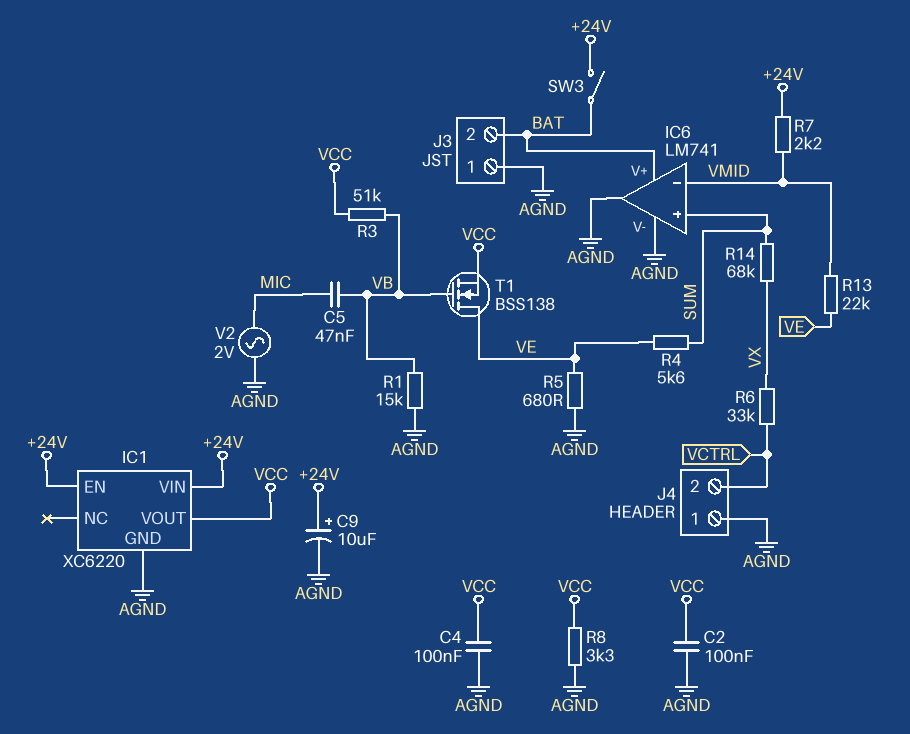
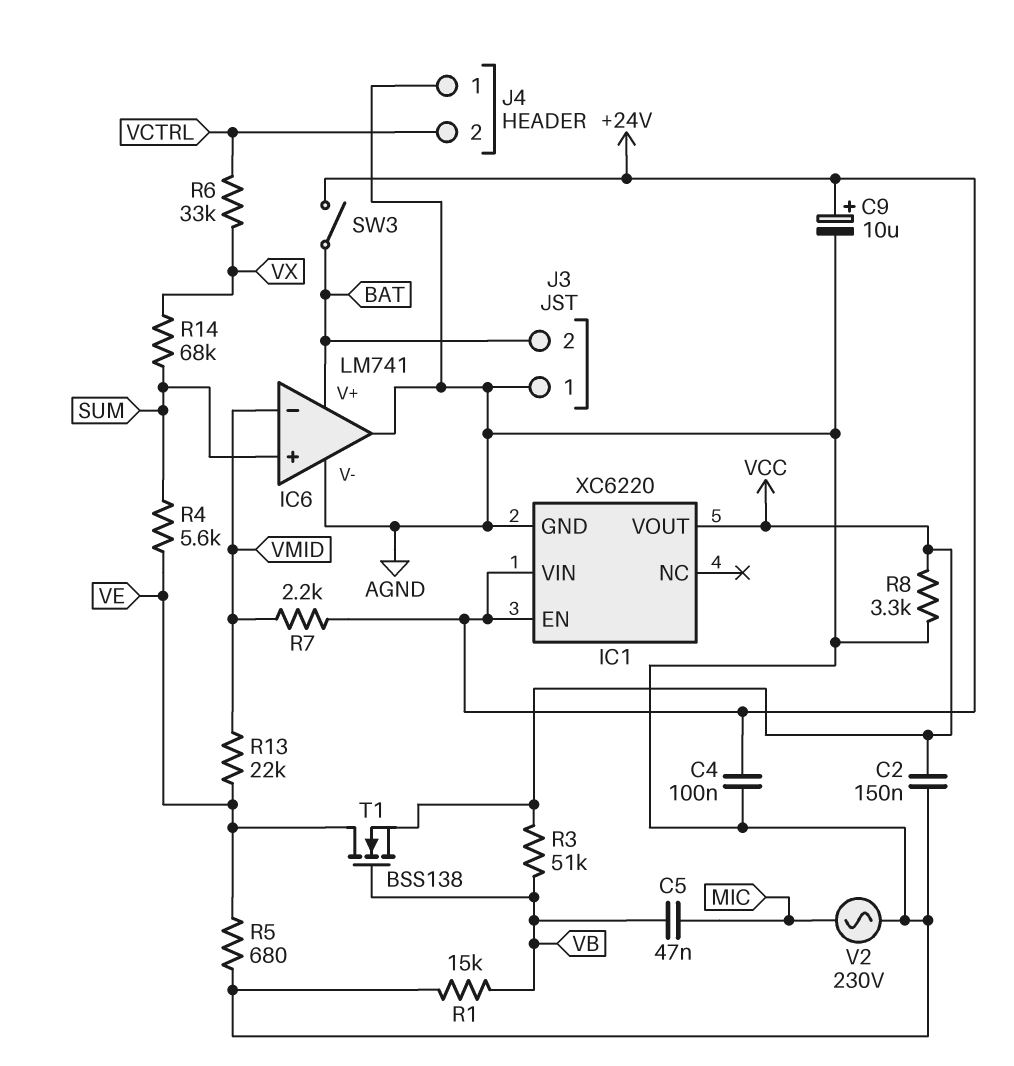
C2: 100nF (AGND, VCC) -> 150nF (AGND, VCC)
C4: 100nF (AGND, VCC) -> 100nF (+24V, AGND)
V2: AC 2V (AGND, MIC) -> AC 230V (AGND, MIC)

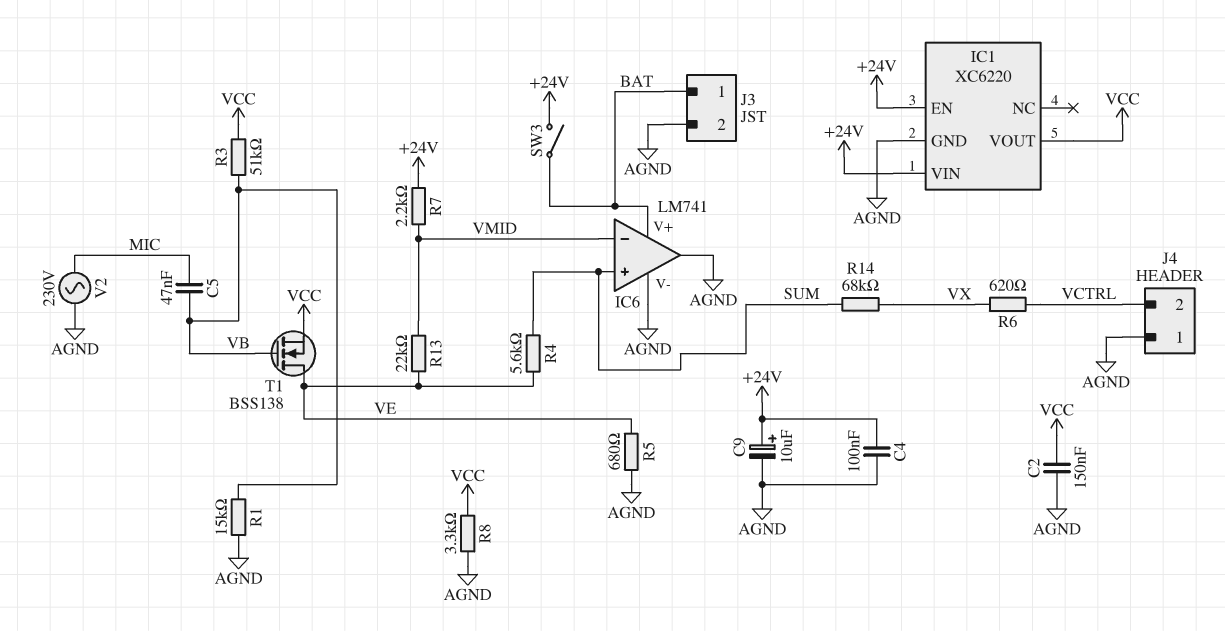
J3 pin 1: AGND -> BAT
J3 pin 2: BAT -> AGND
R6: 33k (VCTRL, VX) -> 620 (VCTRL, VX)

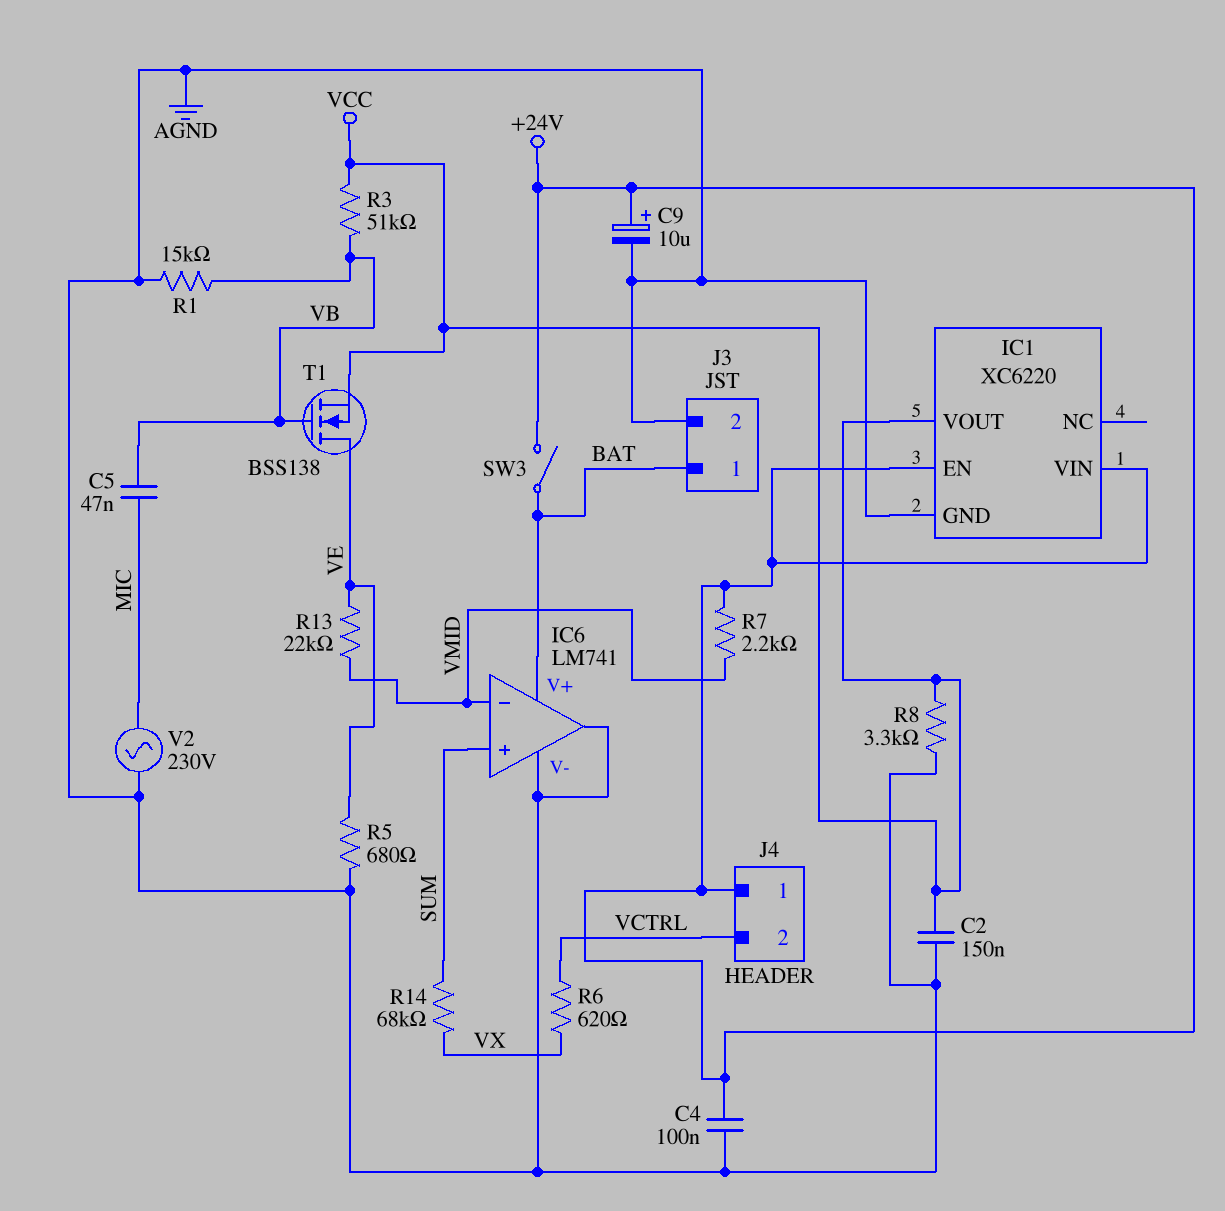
J4 pin 1: AGND -> +24V
R4: 5.6k (SUM, VE) -> none

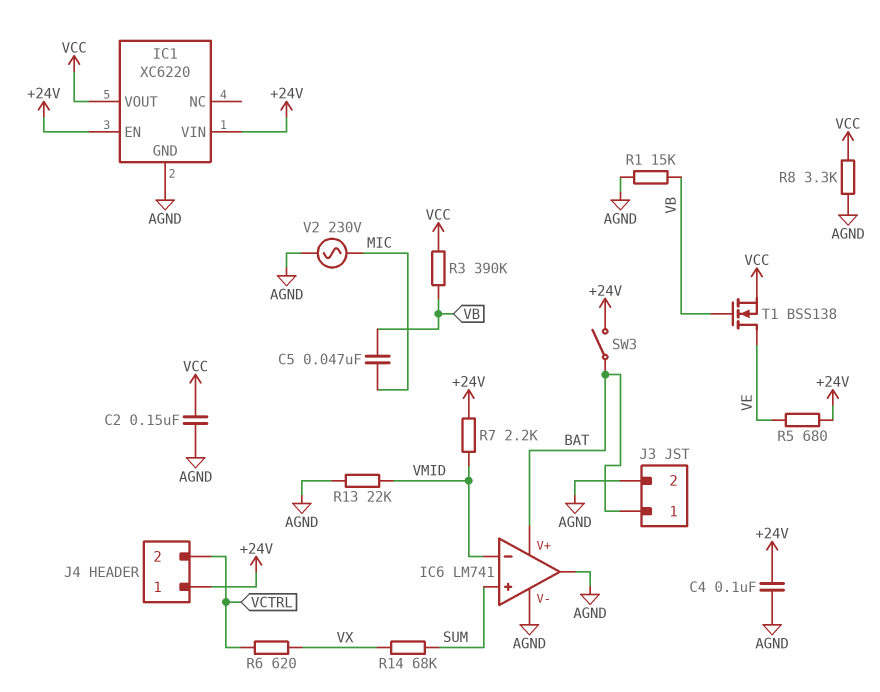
C9: 10uF (plus +24V, minus AGND) -> none
R3: 51k (VB, VCC) -> 390k (VB, VCC)
R5: 680 (AGND, VE) -> 680 (+24V, VE)
R13: 22k (VE, VMID) -> 22k (AGND, VMID)

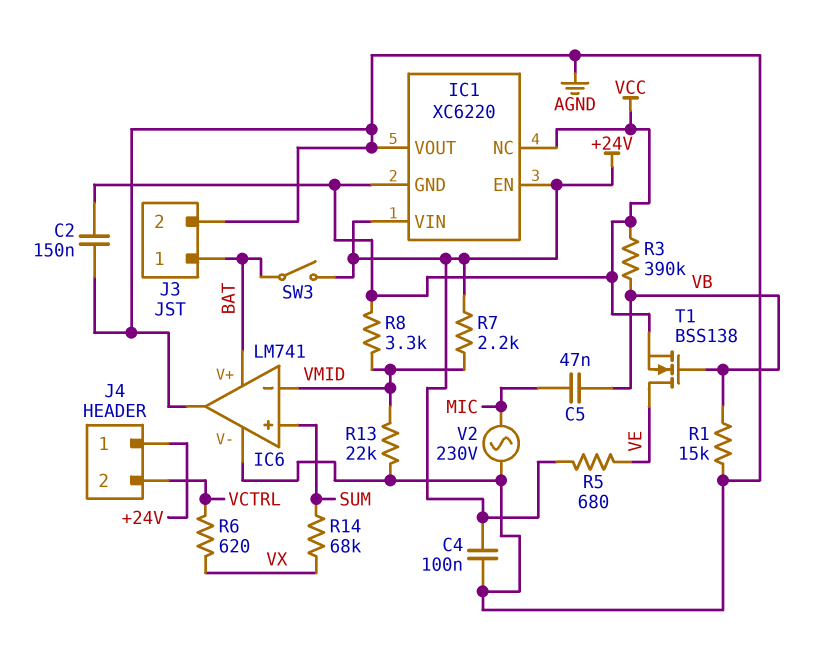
IC1 pin GND: AGND -> VCC
IC1 pin NC: none -> VCC
IC1 pin VOUT: VCC -> AGND
R8: 3.3k (AGND, VCC) -> 3.3k (VCC, VMID)

